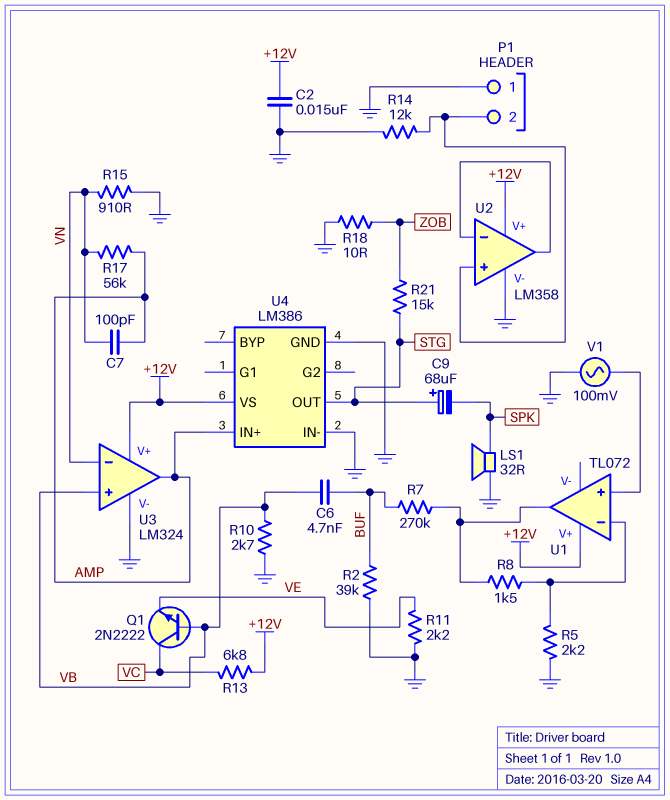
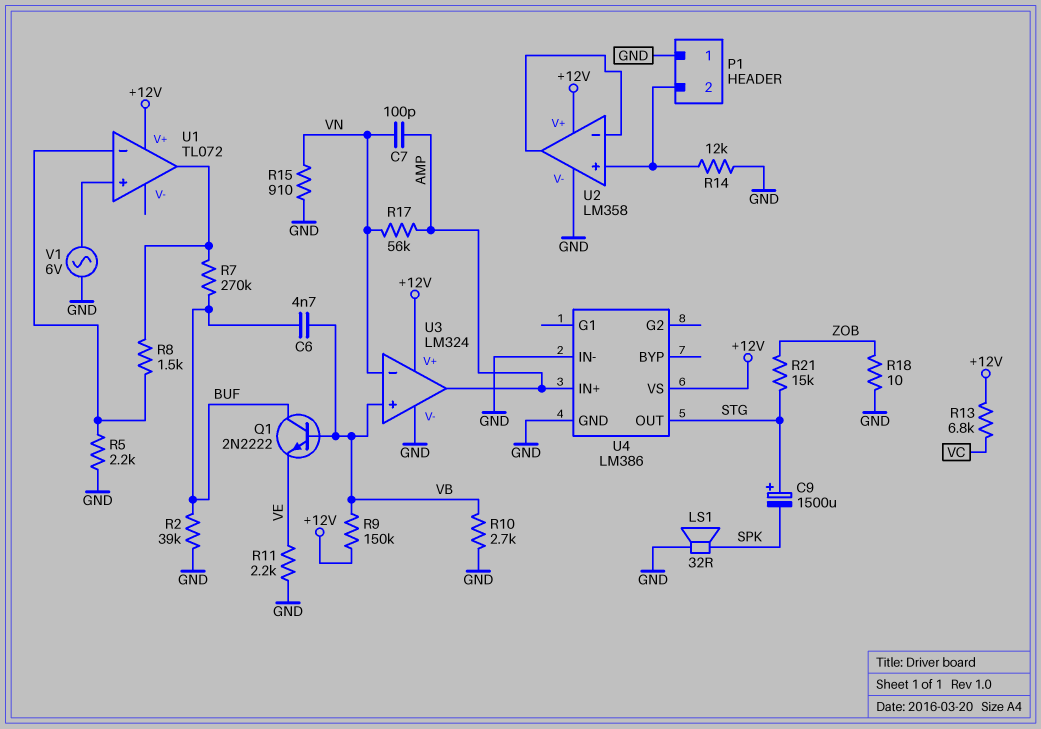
C2: 15nF (+12V, GND) -> none
C9: 68uF (plus STG, minus SPK) -> 1500uF (plus STG, minus SPK)
Q1: NPN 2N2222 (B VB, C VC, E VE) -> NPN 2N2222 (B VB, C BUF, E VE)
R9: none -> 150k (+12V, VB)
V1: AC 100mV (GND, U1/in+) -> AC 6V (GND, U1/in+)

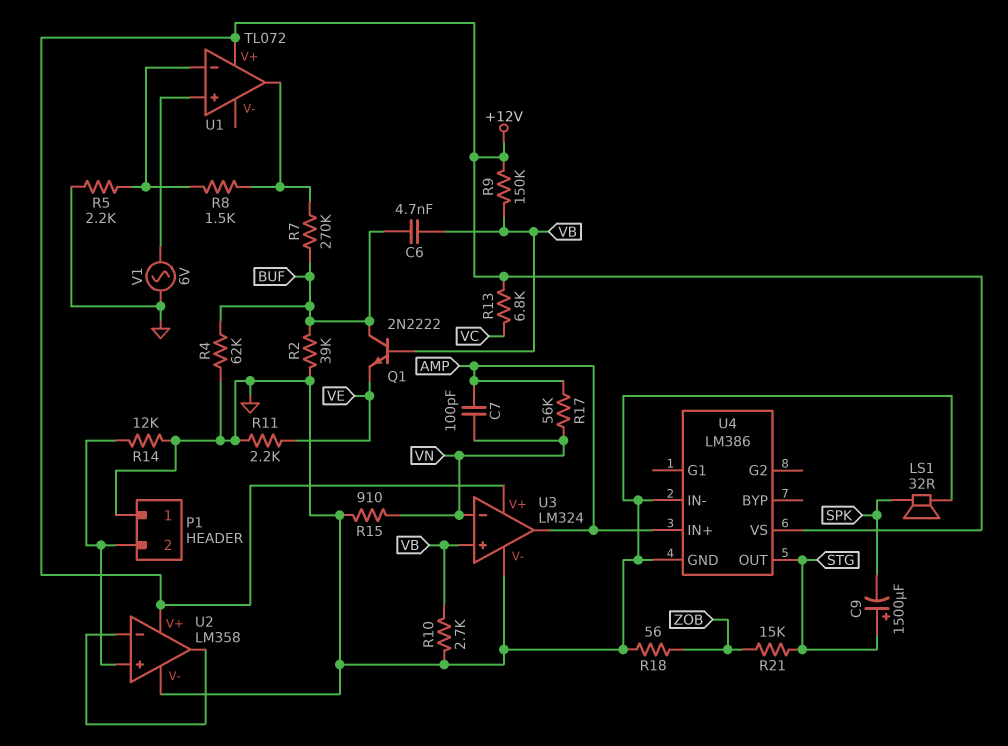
R4: none -> 62k (BUF, GND)
R18: 10 (GND, ZOB) -> 56 (GND, ZOB)

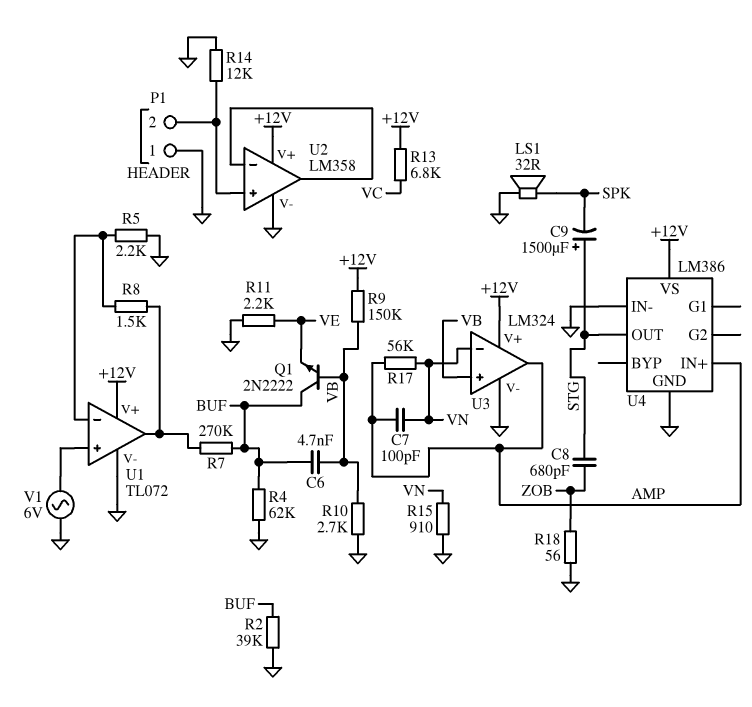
C8: none -> 680pF (STG, ZOB)
R21: 15k (STG, ZOB) -> none
U1 pin V-: none -> GND

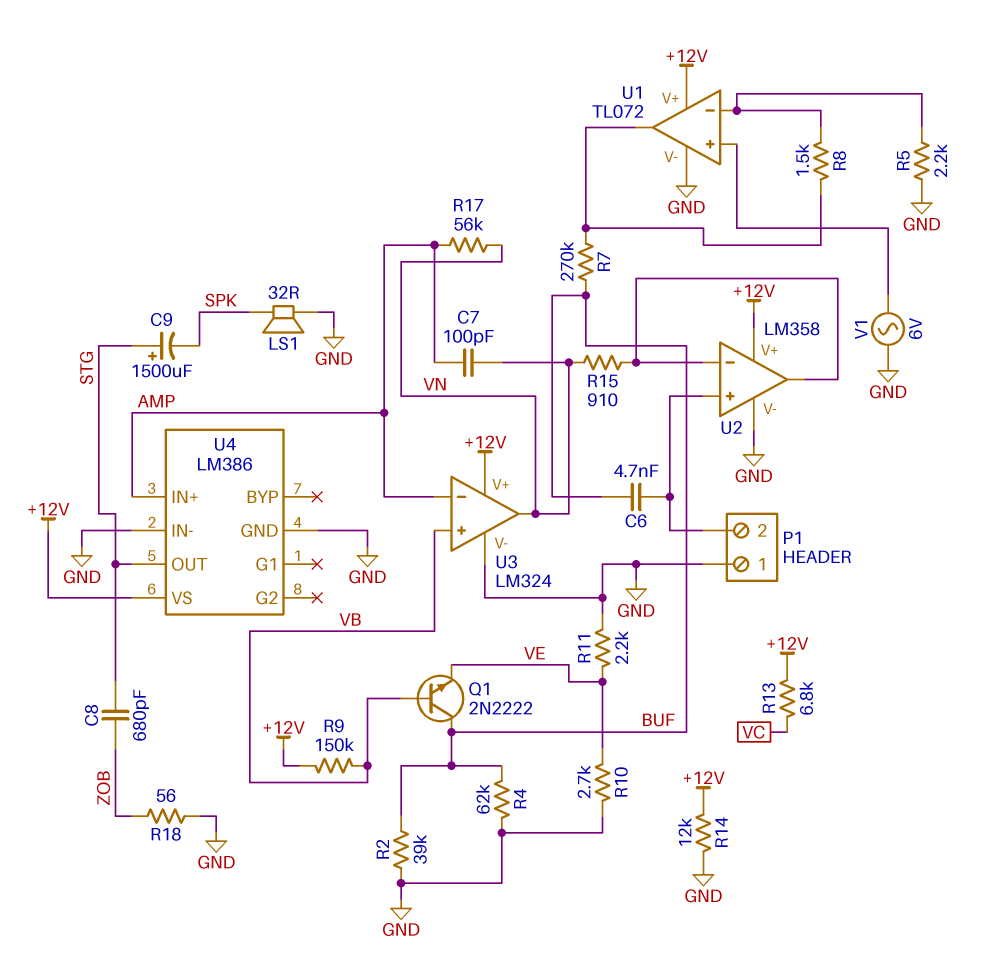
C6: 4.7nF (BUF, VB) -> 4.7nF (BUF, P1/2)
R10: 2.7k (GND, VB) -> 2.7k (GND, VE)
R14: 12k (GND, P1/2) -> 12k (+12V, GND)
R15: 910 (GND, VN) -> 910 (U2/in-, VN)
U3 pin in-: VN -> AMP
U3 pin out: AMP -> VN

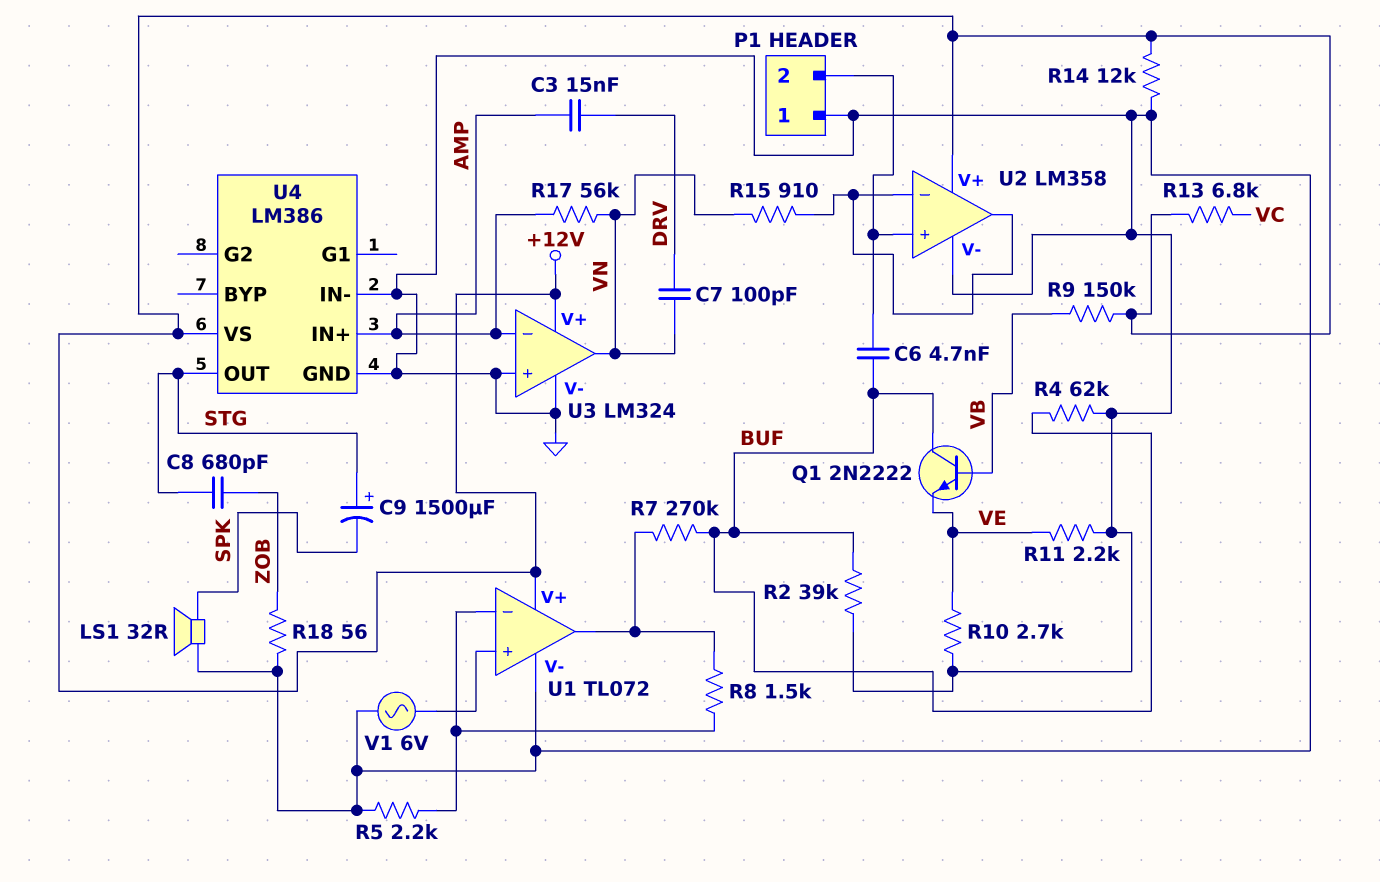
C3: none -> 15nF (AMP, DRV)
C7: 100pF (AMP, VN) -> 100pF (DRV, VN)
U3 pin in+: VB -> GND

